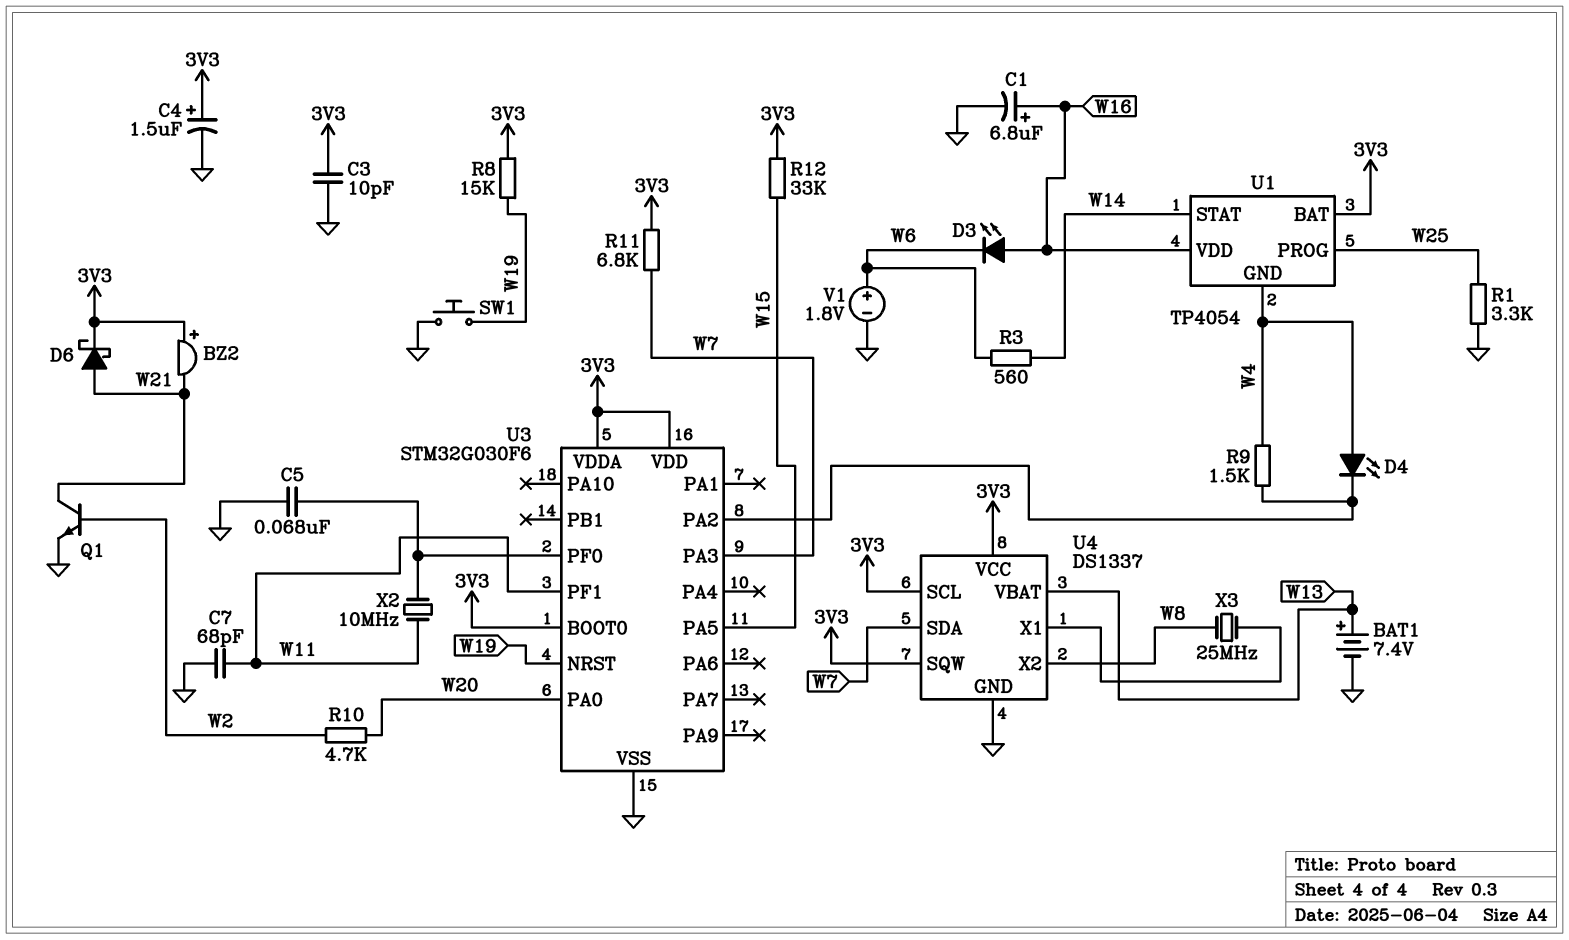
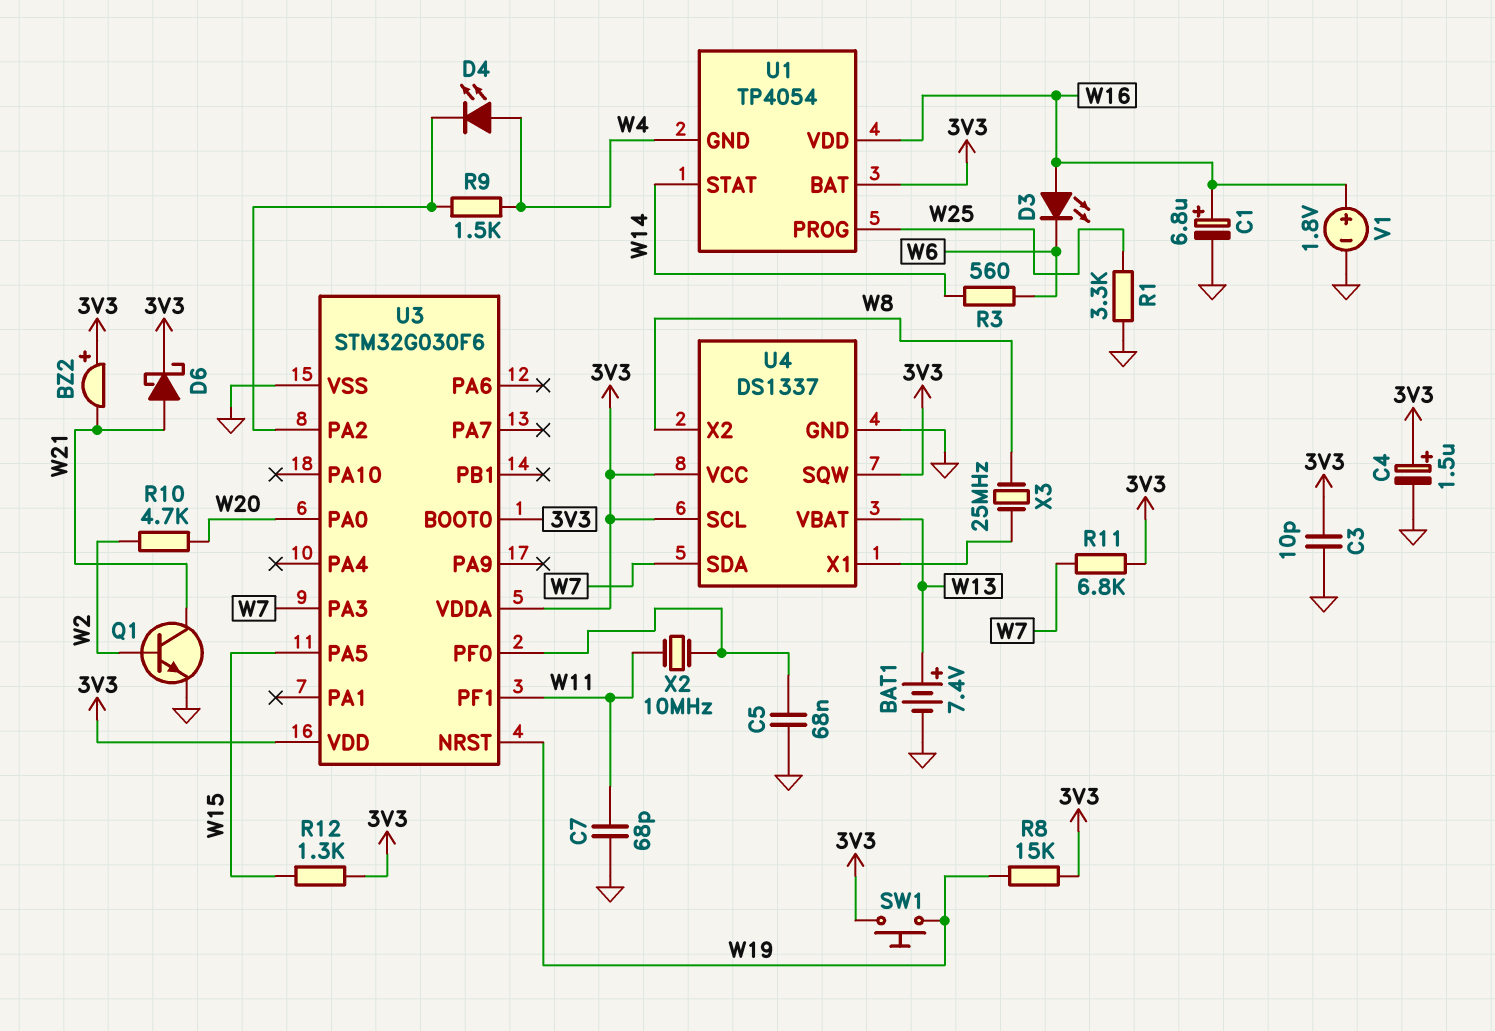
R12: 33k (3V3, W15) -> 1.3k (3V3, W15)
SW1: button (GND, W19) -> button (3V3, W19)
V1: 1.8V (plus W6, minus GND) -> 1.8V (plus W16, minus GND)

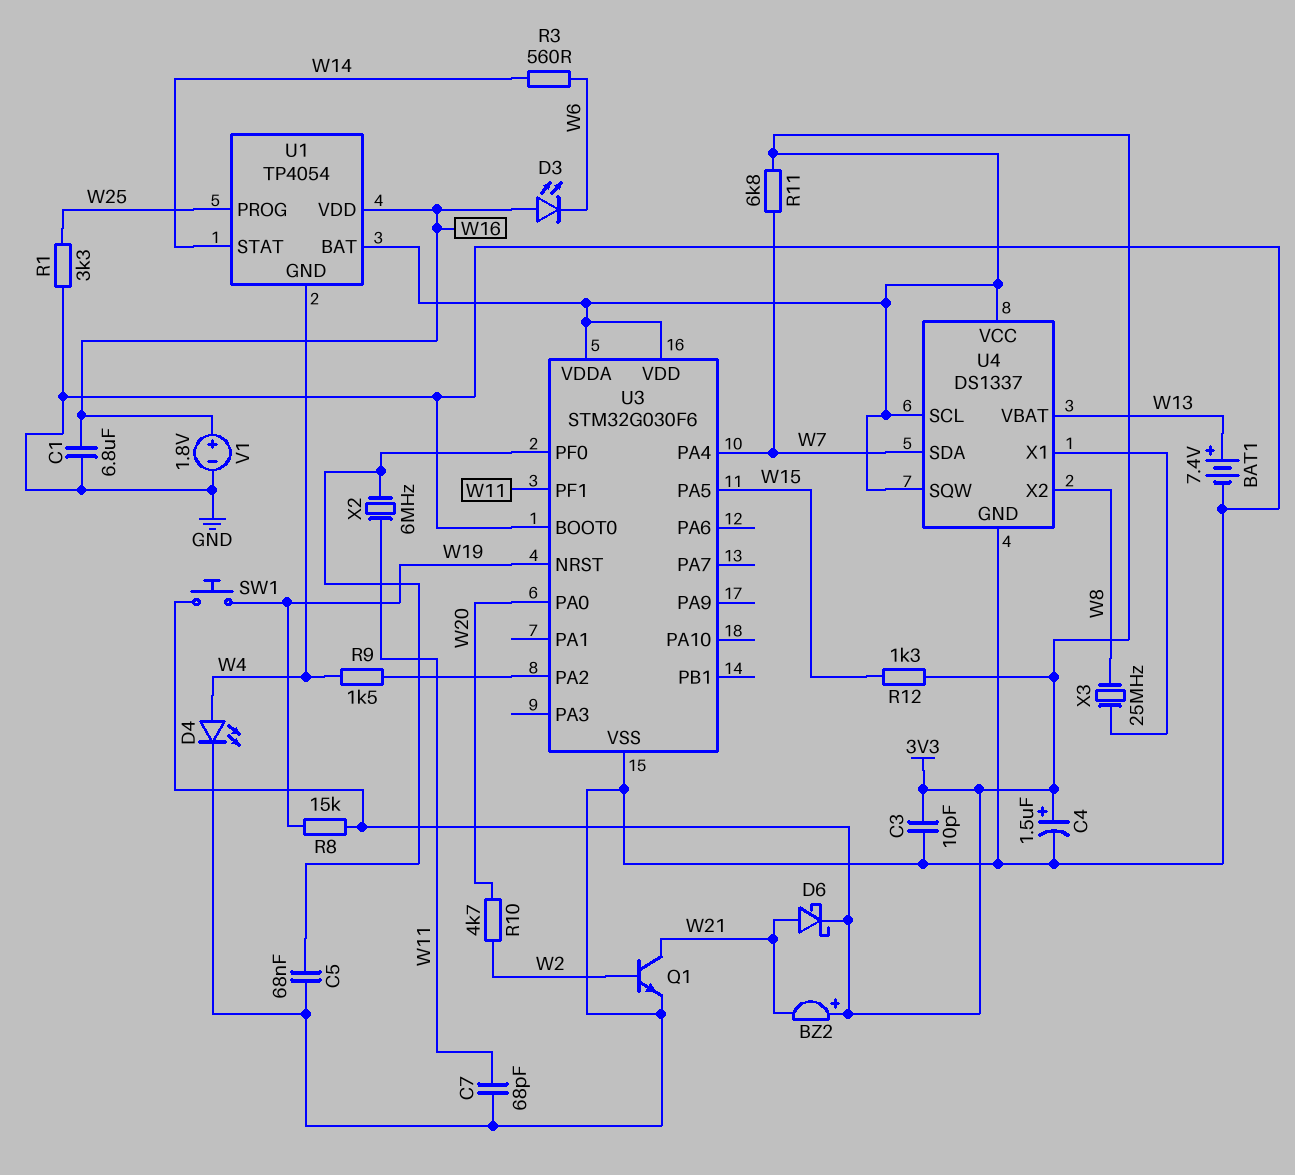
C1: 6.8uF (plus W16, minus GND) -> 6.8uF (GND, W16)
D4: LED (A W4, K U3/PA2) -> LED (A W4, K GND)
U3 pin BOOT0: 3V3 -> GND
U3 pin PA3: W7 -> none
U3 pin PA4: none -> W7
X2: 10MHz (U3/PF0, W11) -> 6MHz (U3/PF0, W11)

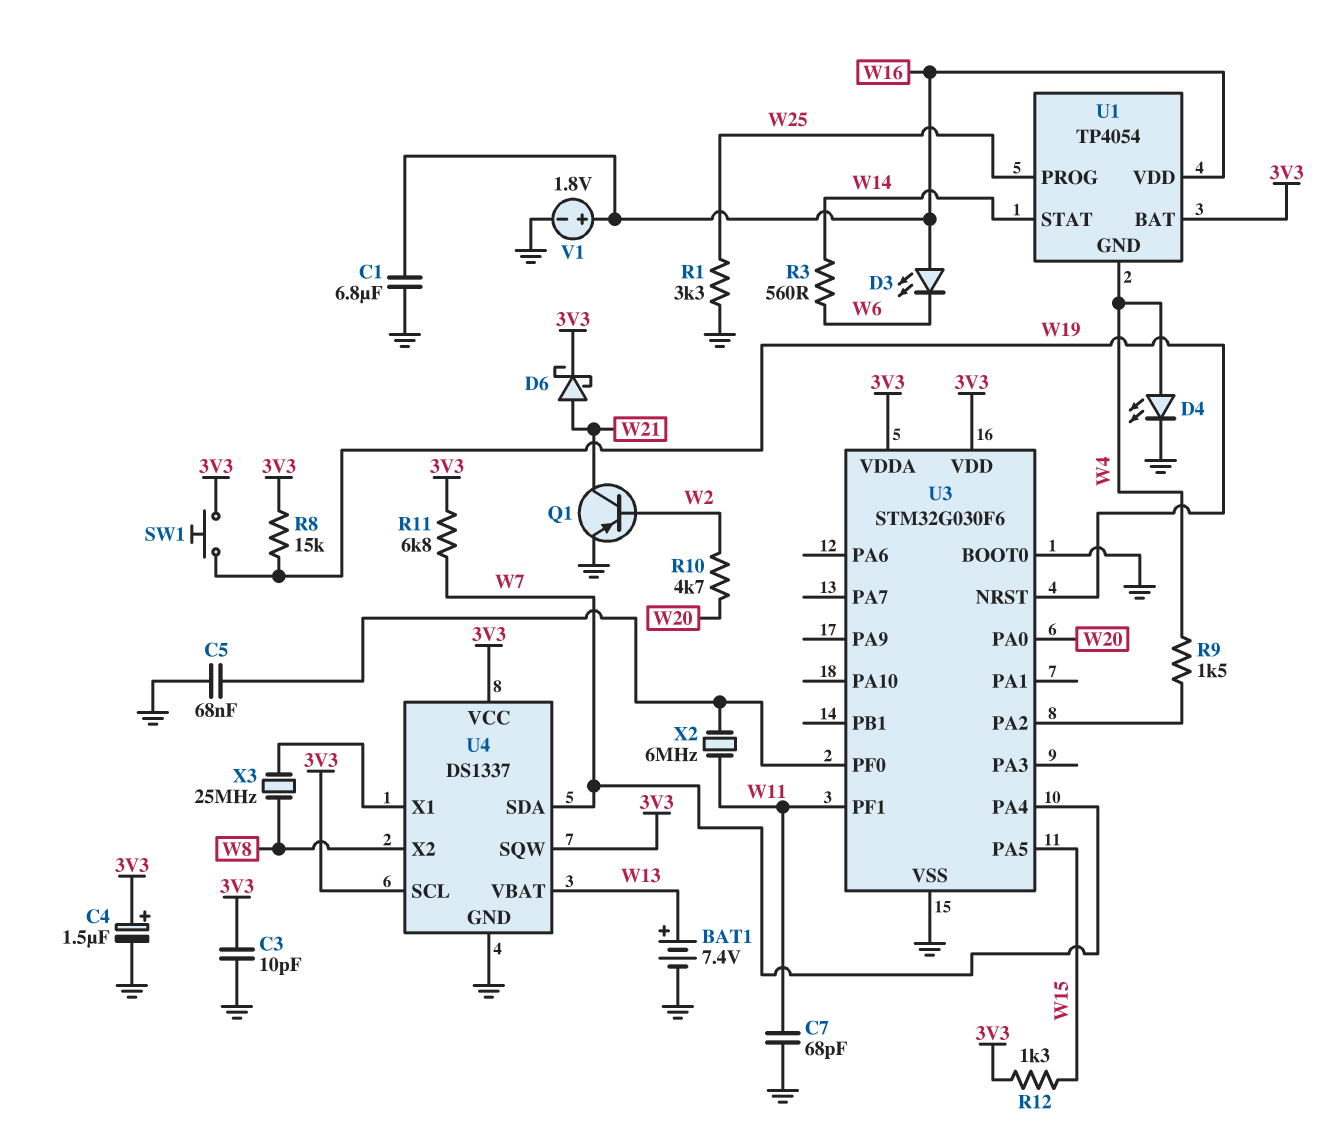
BZ2: buzzer (plus 3V3, minus W21) -> none
Q1: NPN (B W2, C W21, E GND) -> PNP (B W2, C W21, E GND)

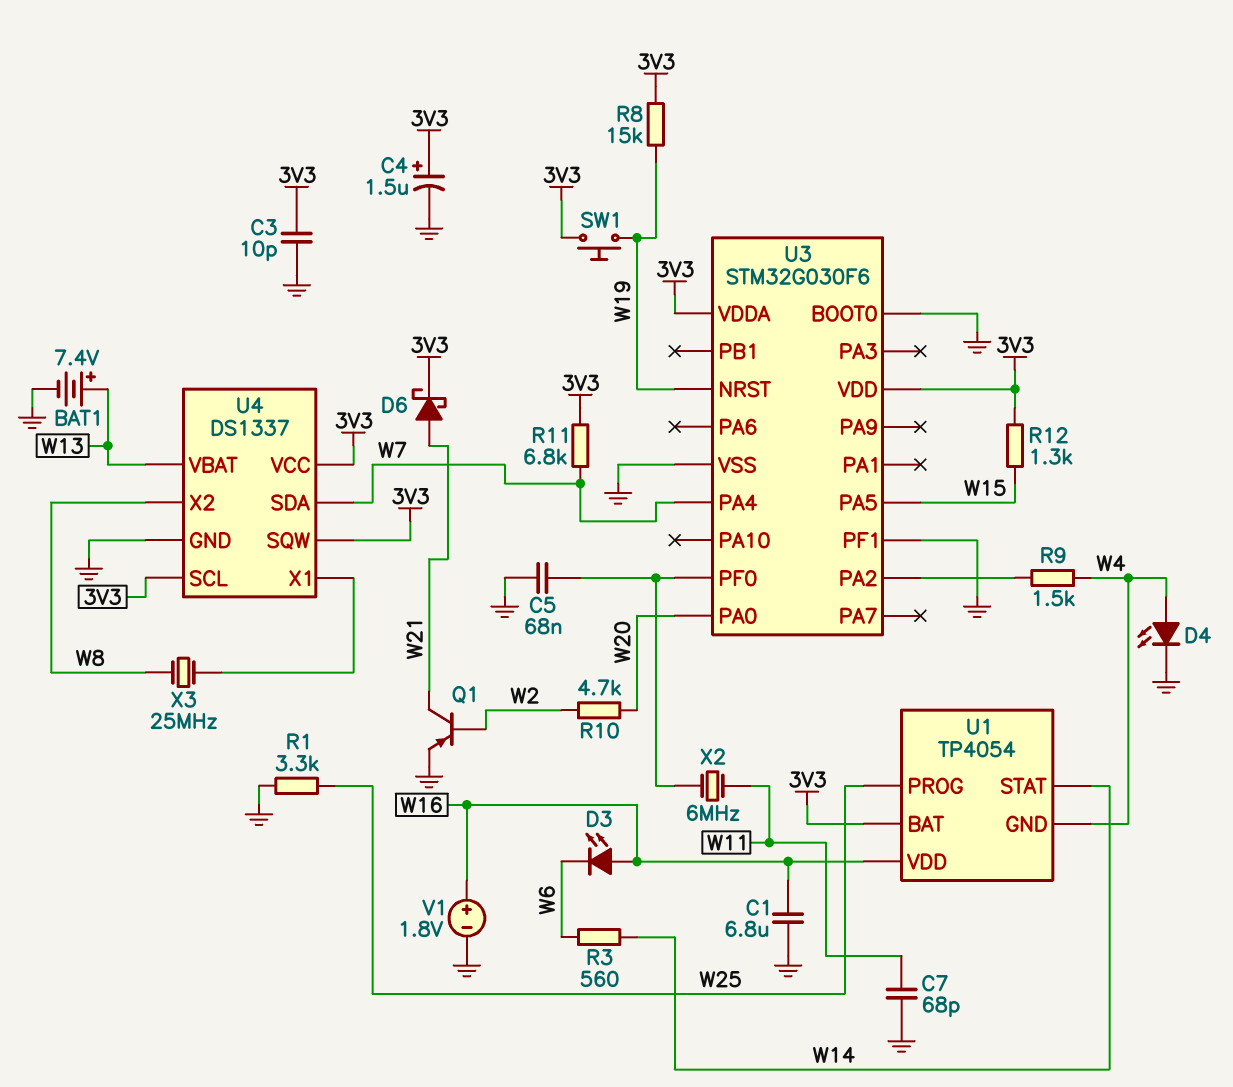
U3 pin PF1: W11 -> GND

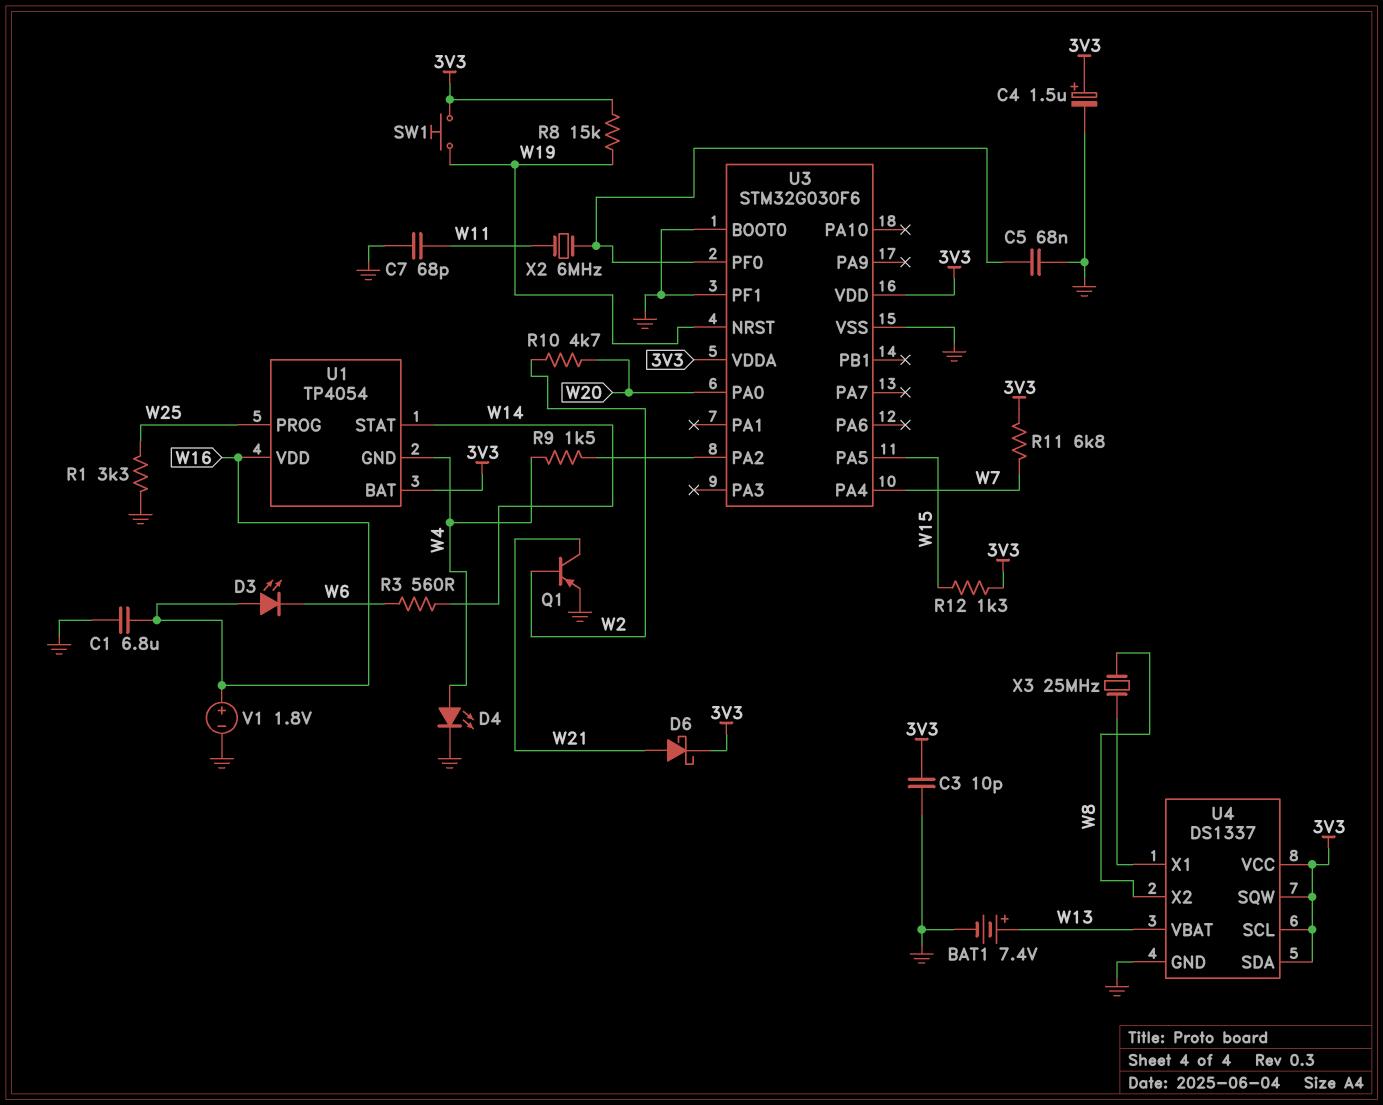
U4 pin SDA: W7 -> 3V3

